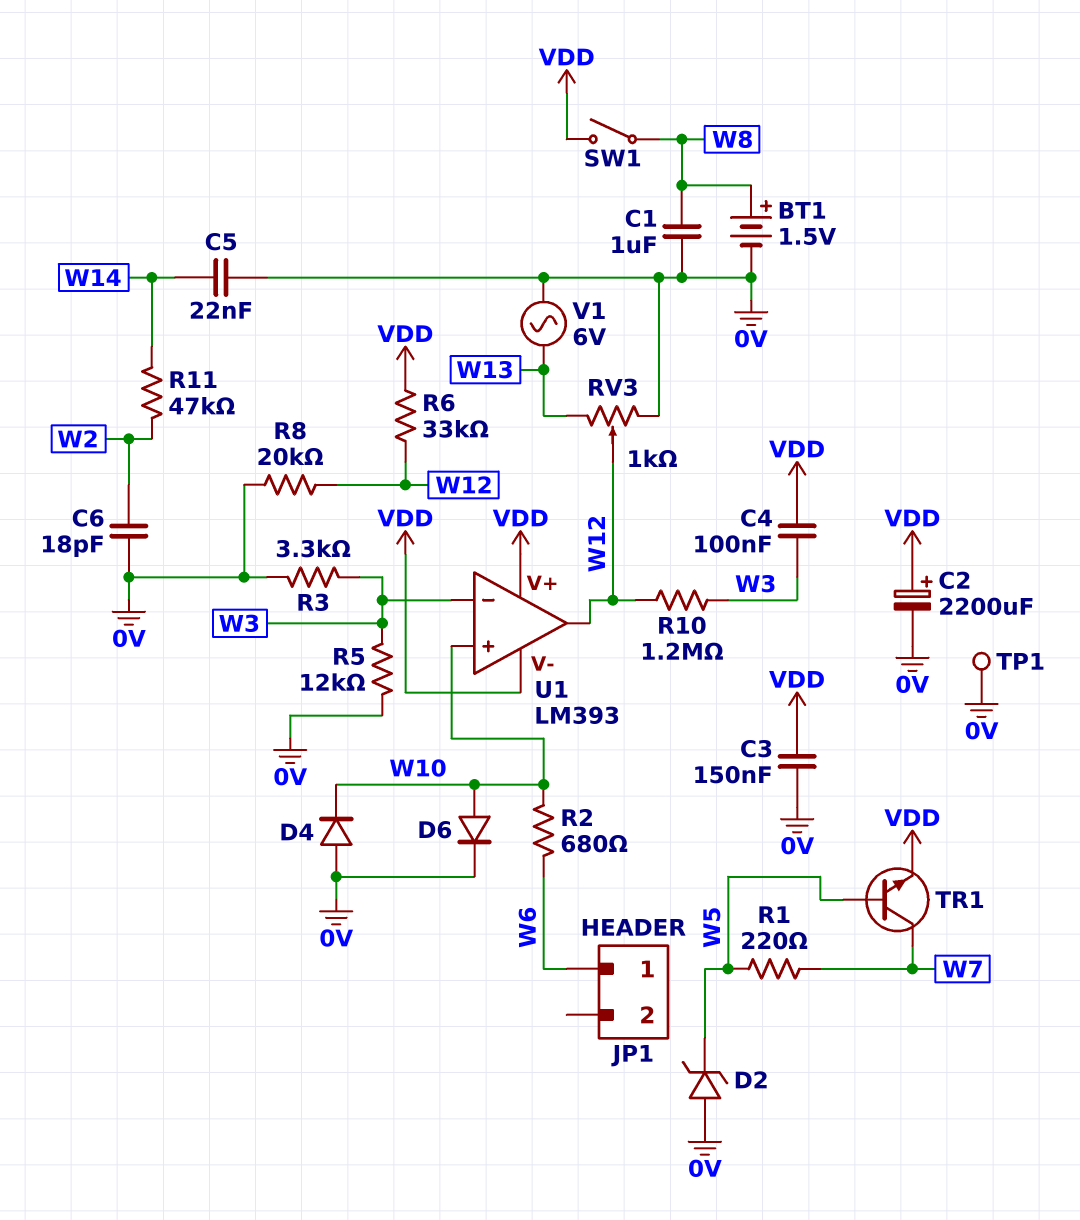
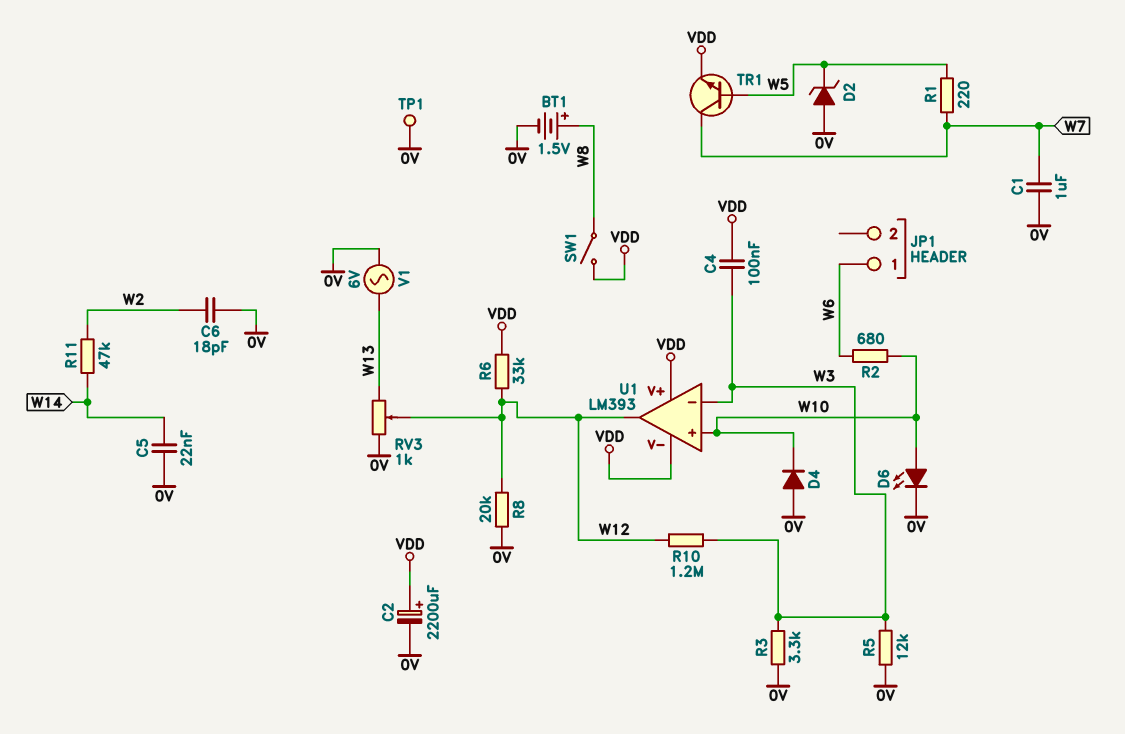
C1: 1uF (0V, W8) -> 1uF (0V, W7)
C3: 150nF (0V, VDD) -> none
D6: diode (A W10, K 0V) -> LED (A W10, K 0V)

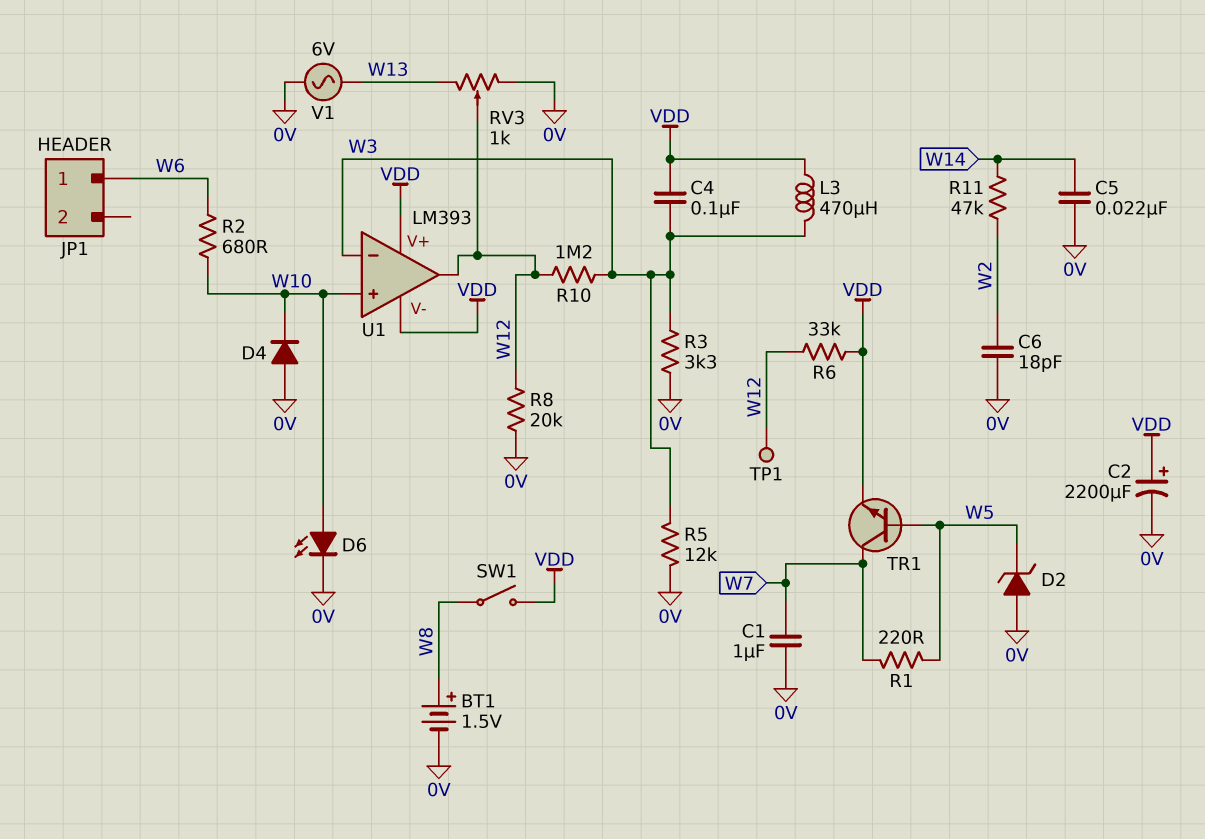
L3: none -> 470uH (VDD, W3)
TP1: test point (0V) -> test point (W12)

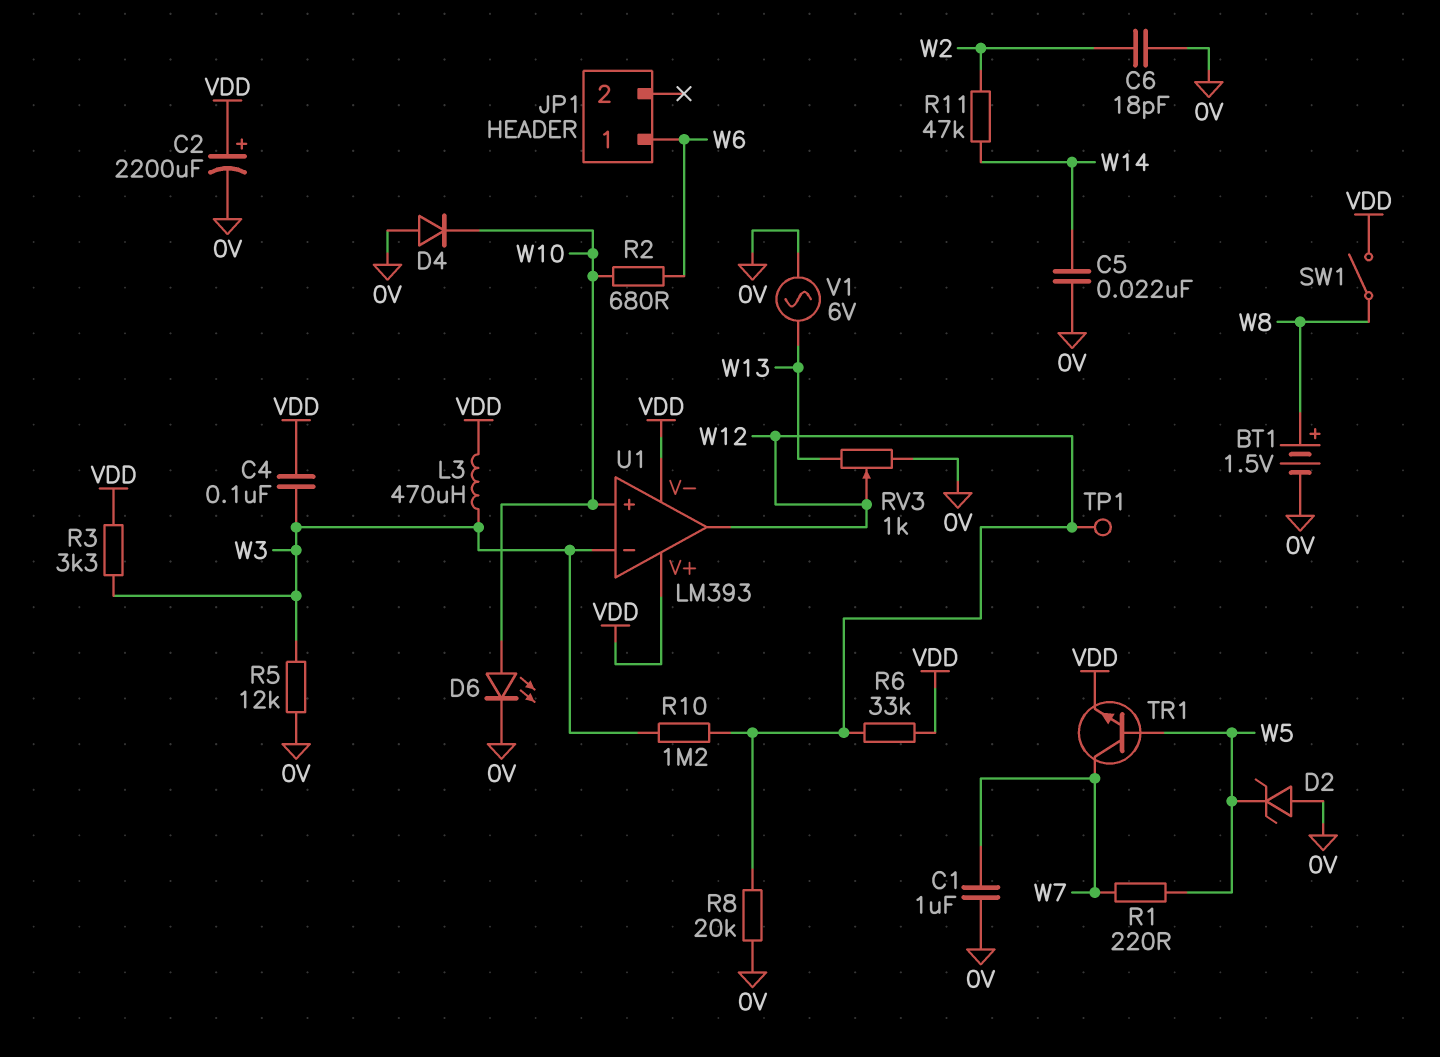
R3: 3.3k (0V, W3) -> 3.3k (VDD, W3)

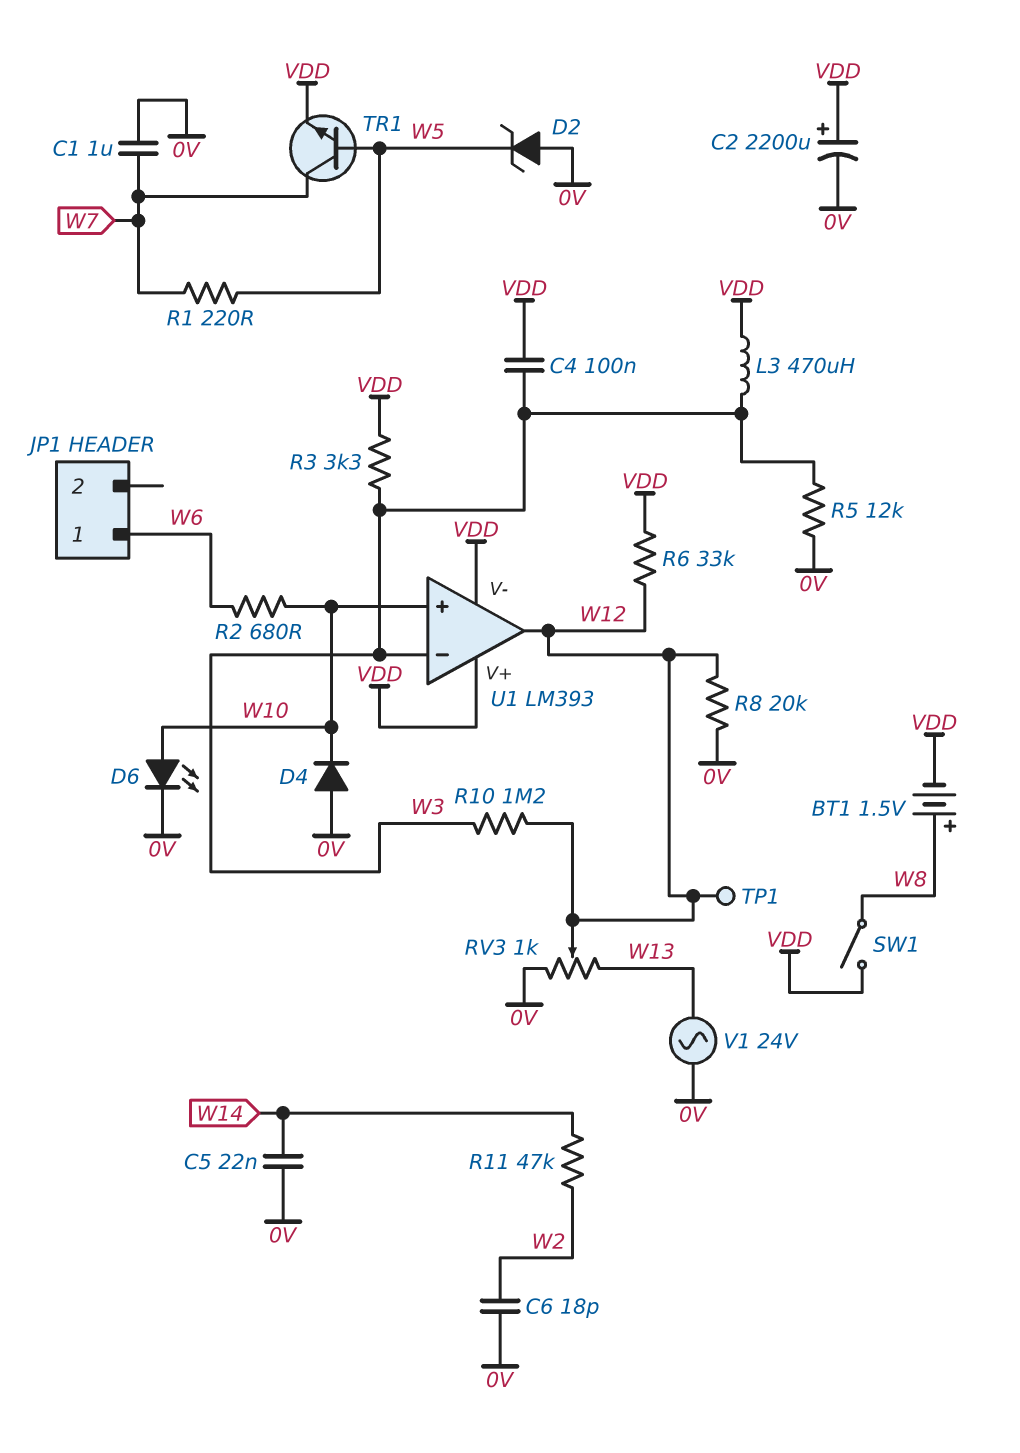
BT1: 1.5V (plus W8, minus 0V) -> 1.5V (plus W8, minus VDD)
V1: AC 6V (0V, W13) -> AC 24V (0V, W13)

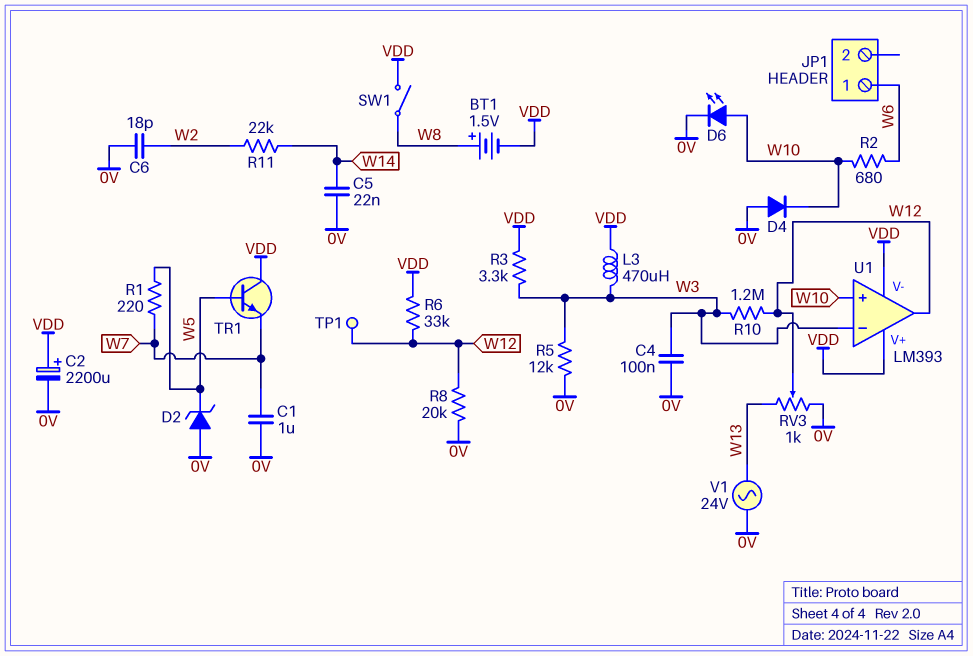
C4: 100nF (VDD, W3) -> 100nF (0V, W3)
R11: 47k (W2, W14) -> 22k (W2, W14)
TR1: NPN (B W5, C W7, E VDD) -> NPN (B W5, C VDD, E W7)

